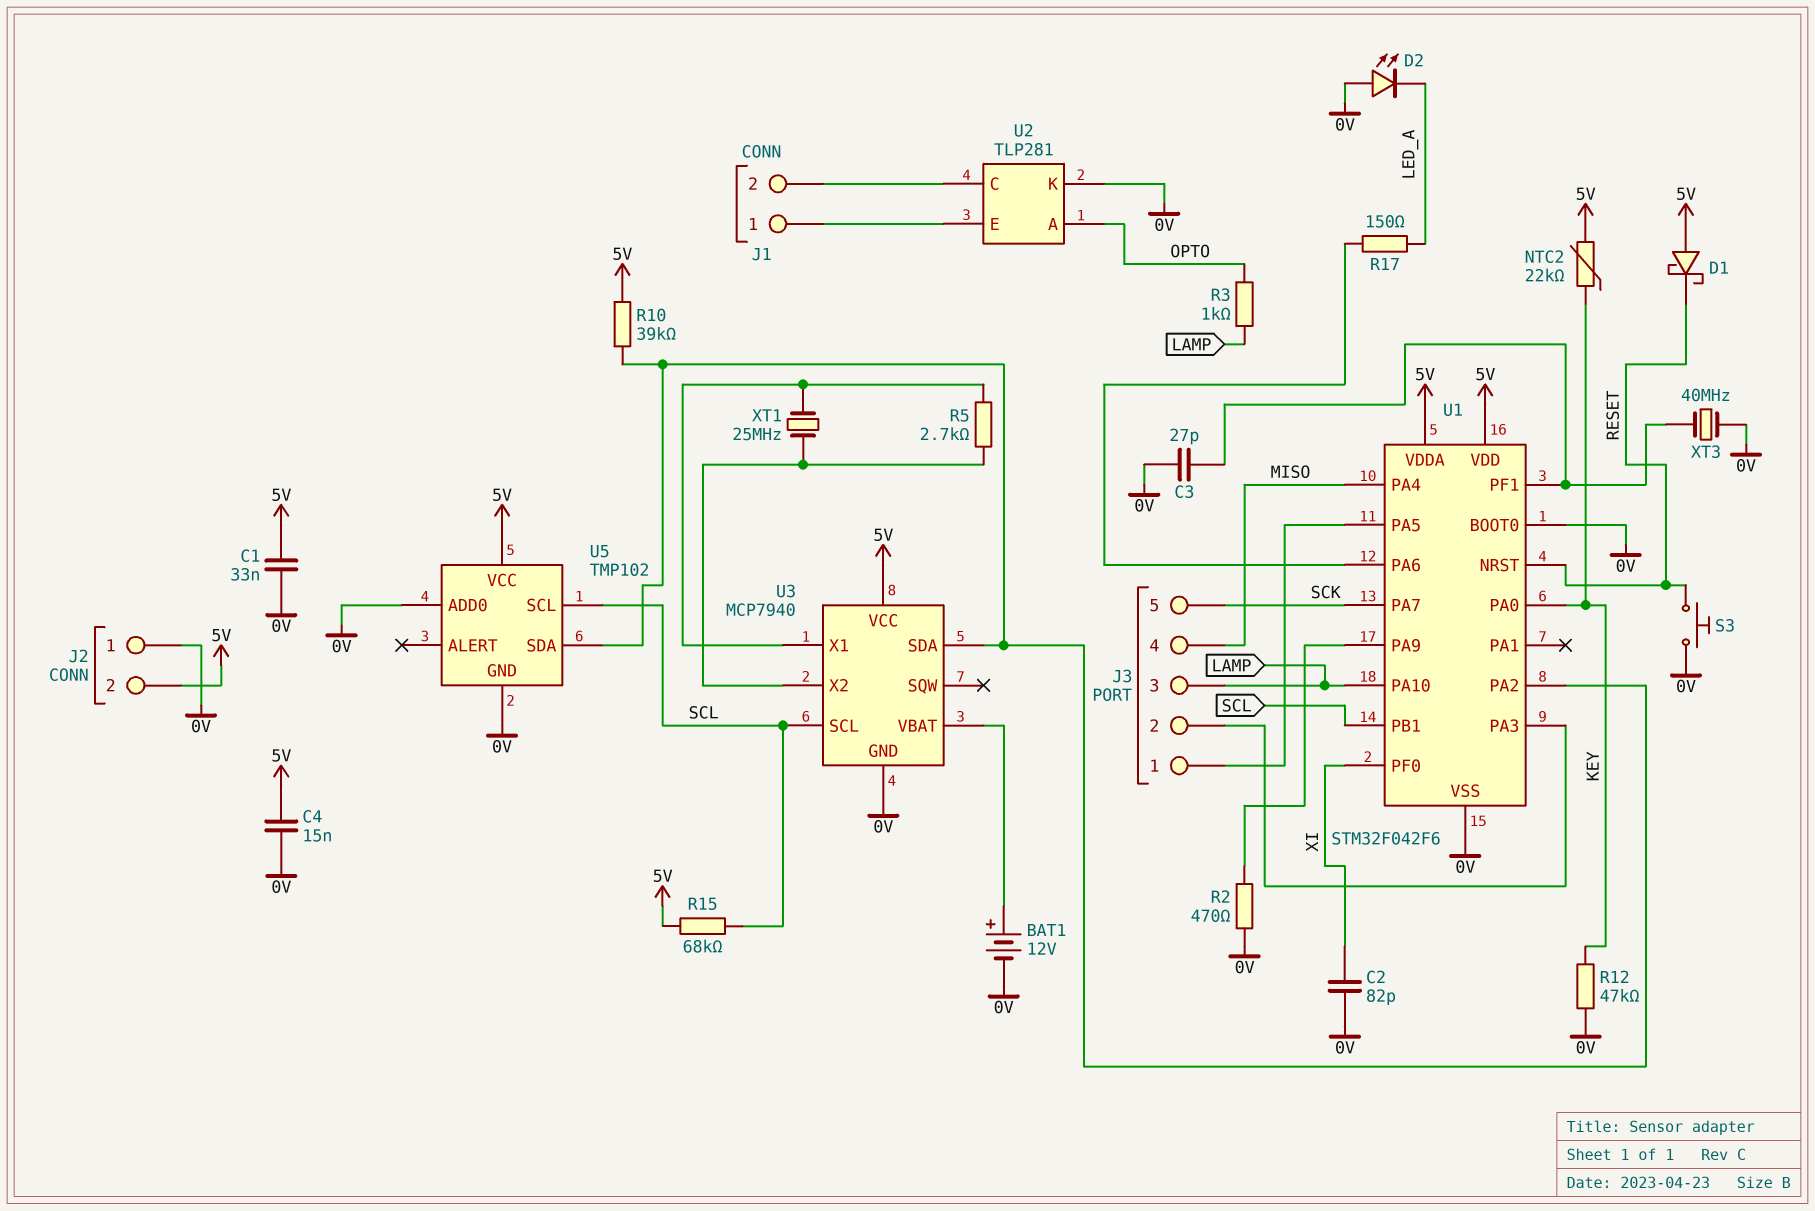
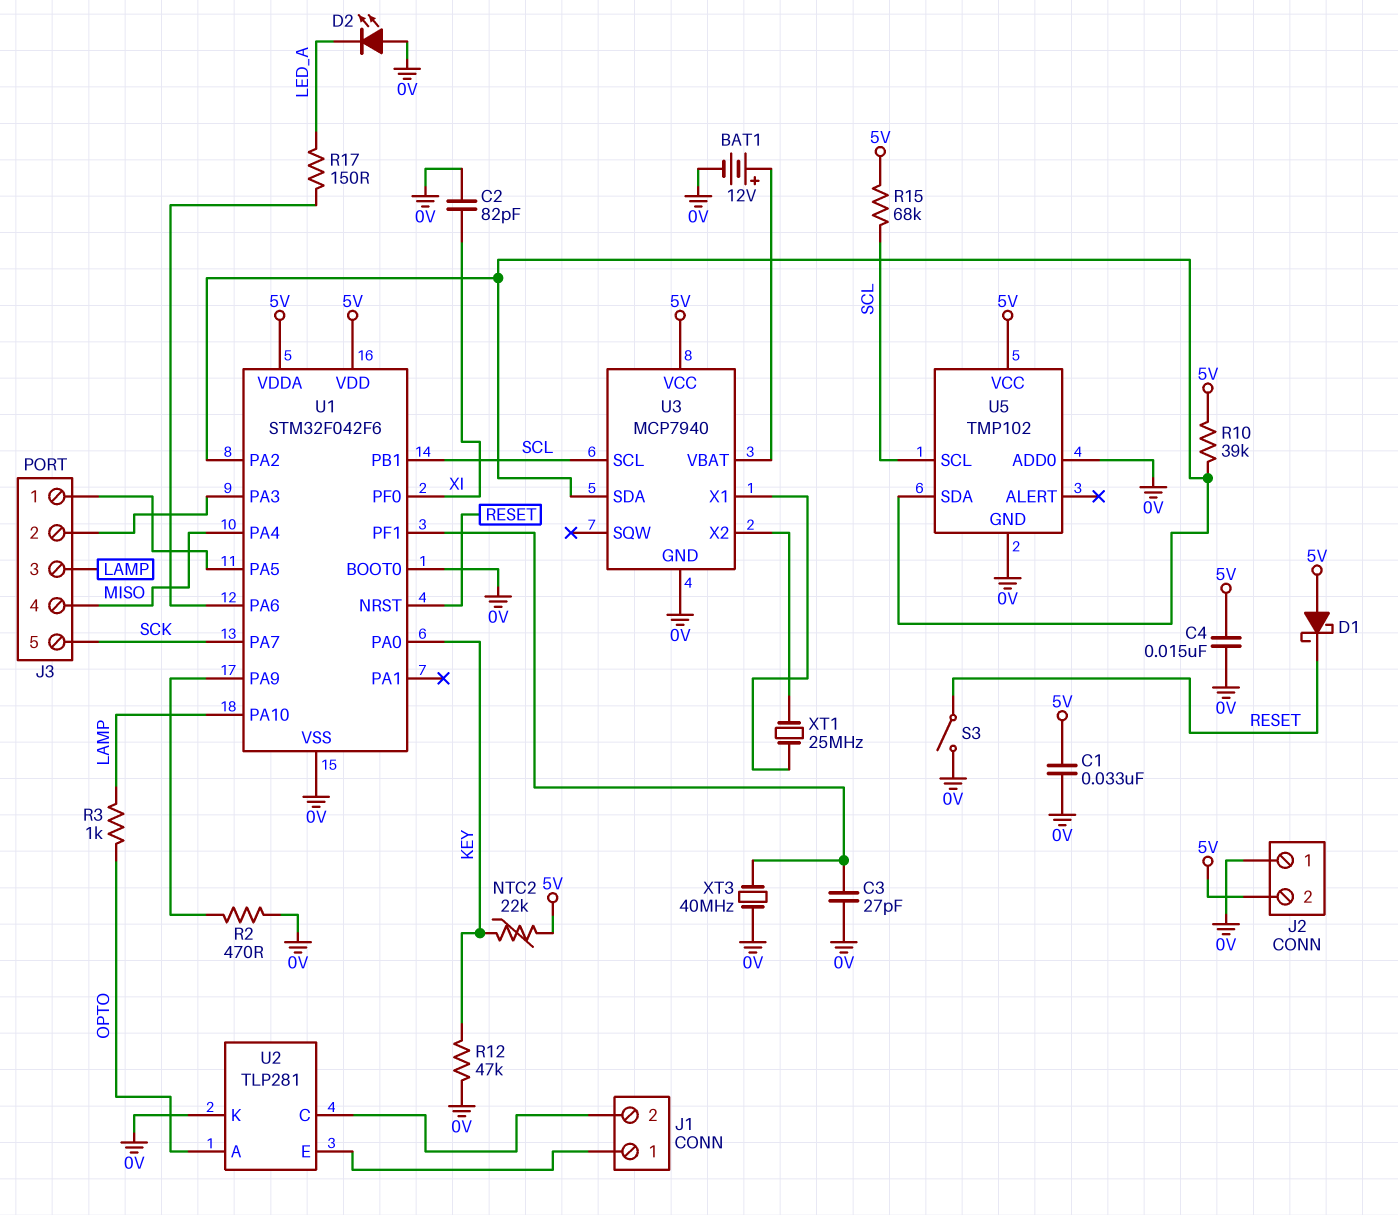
R5: 2.7k (U3/X1, U3/X2) -> none
S3: button (0V, RESET) -> switch (0V, RESET)

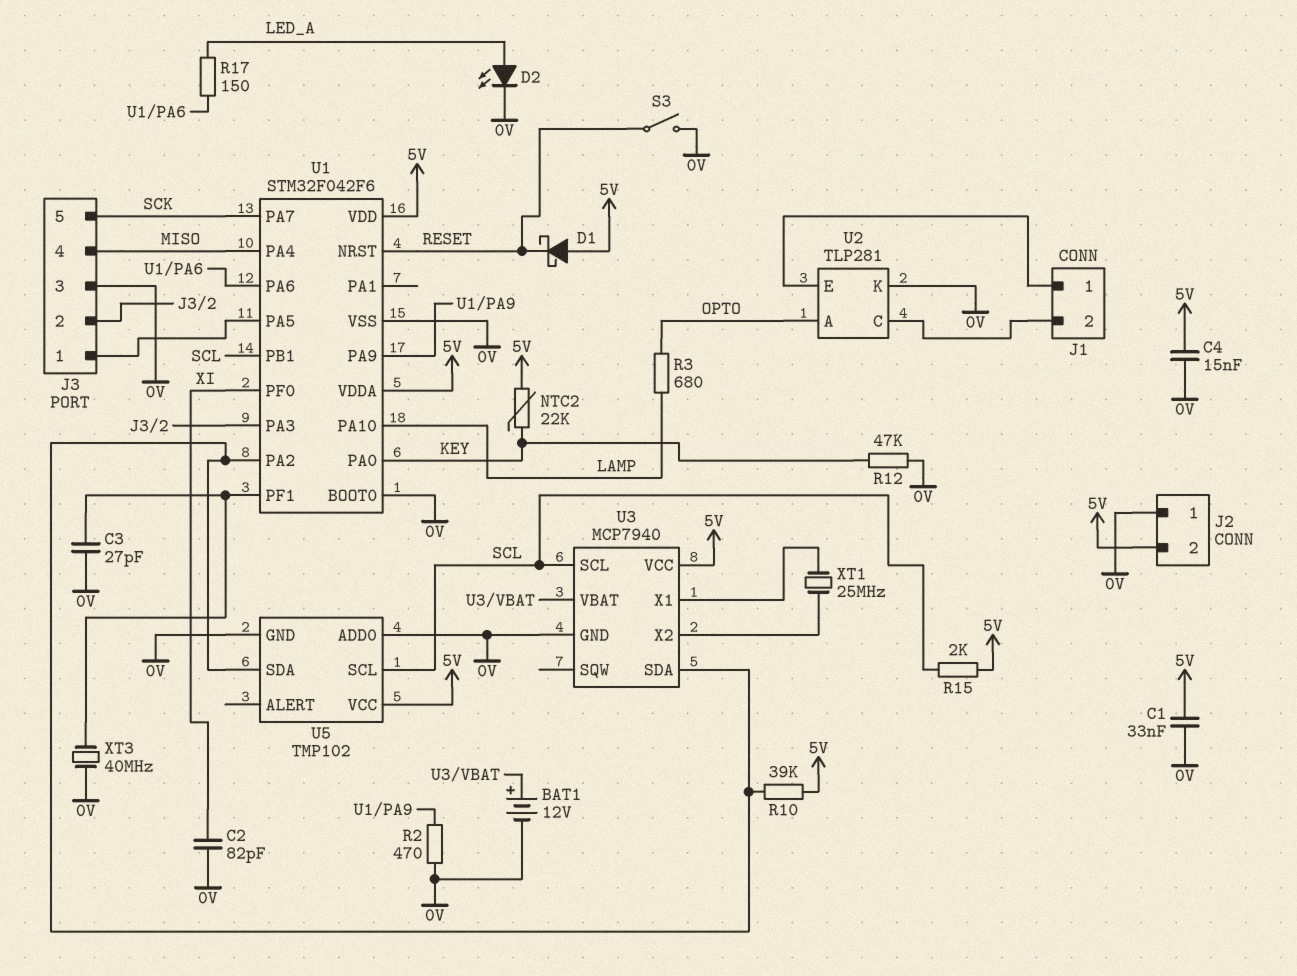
D2: LED (A 0V, K LED_A) -> LED (A LED_A, K 0V)
J3 pin 3: LAMP -> 0V
R3: 1k (LAMP, OPTO) -> 680 (LAMP, OPTO)
R15: 68k (5V, SCL) -> 2k (5V, SCL)

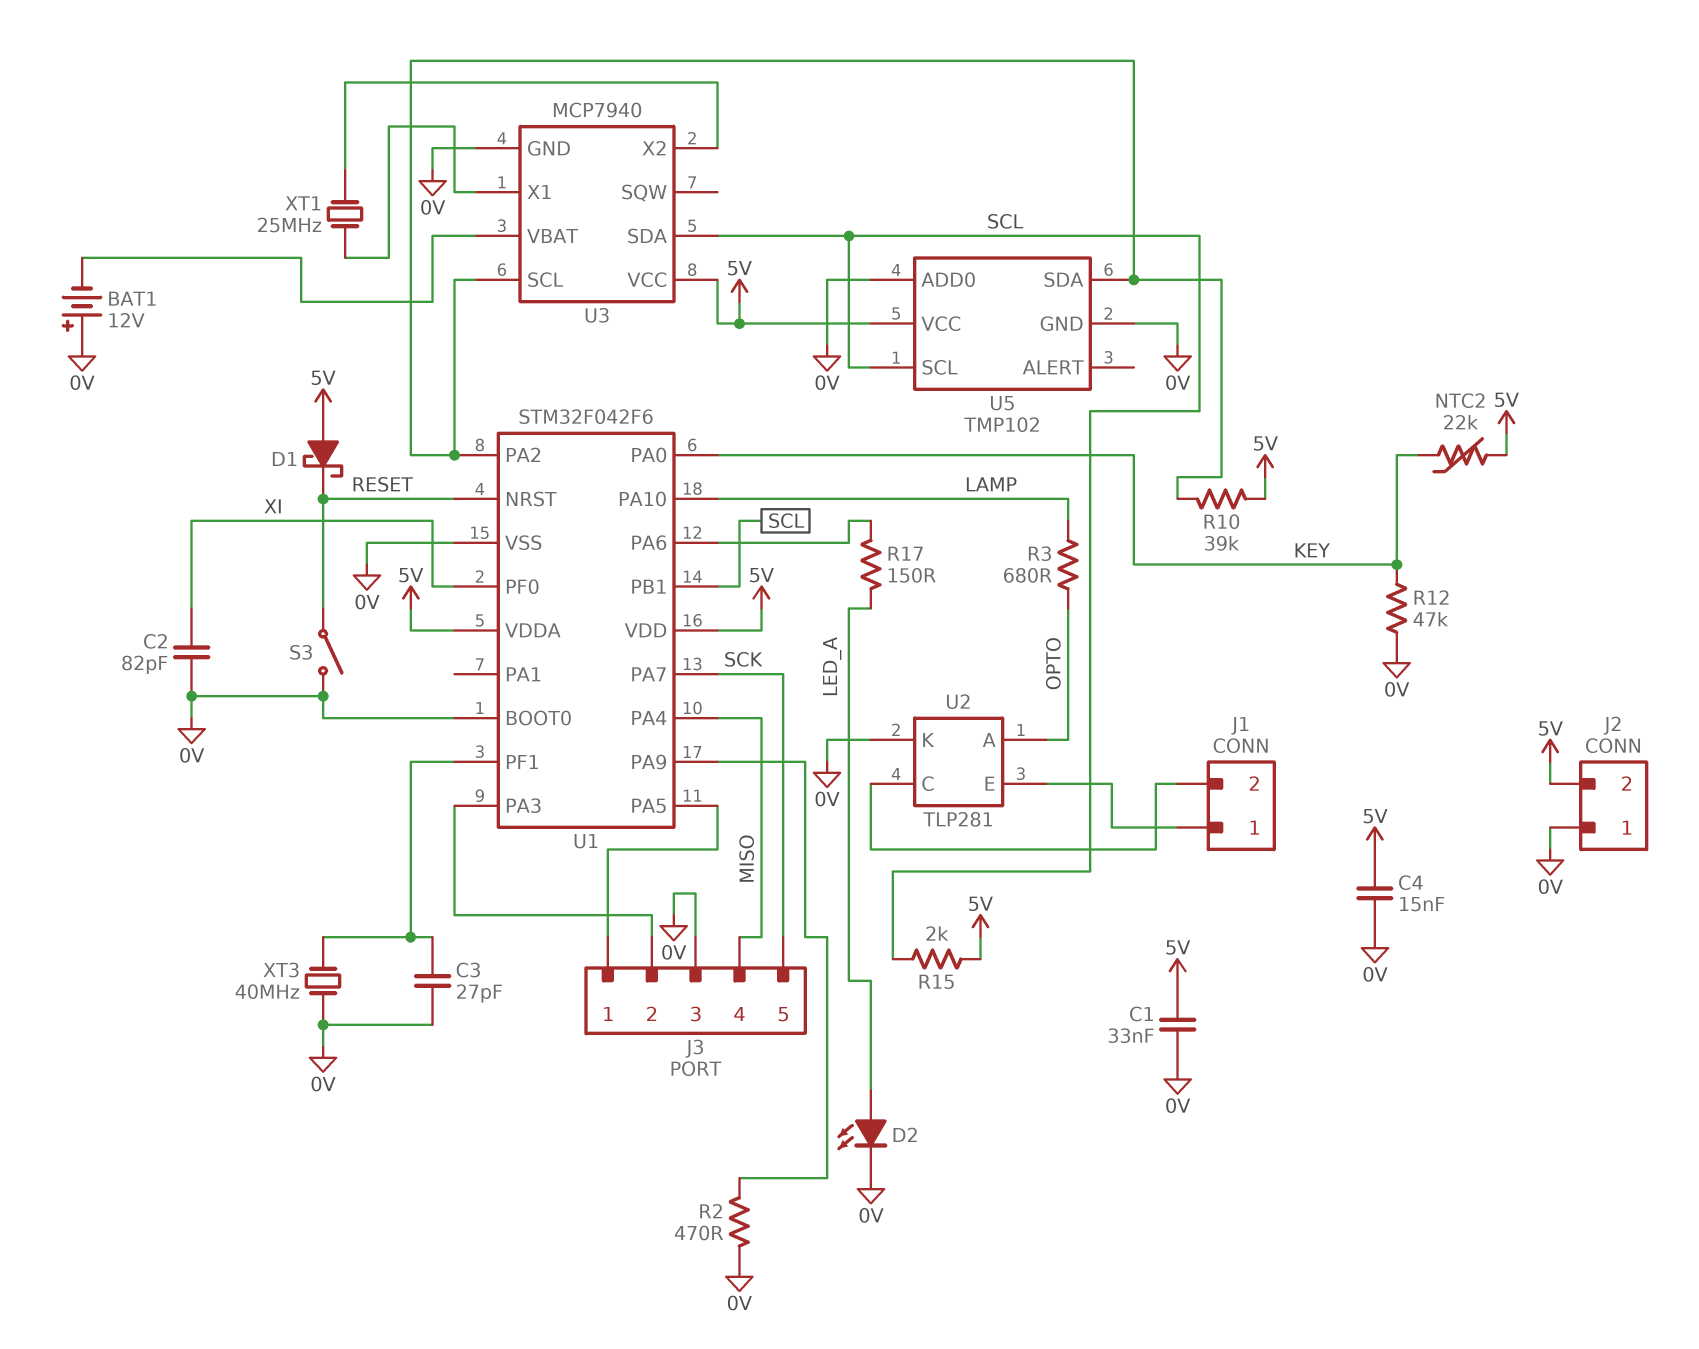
BAT1: 12V (plus U3/VBAT, minus 0V) -> 12V (plus 0V, minus U3/VBAT)
U3 pin SCL: SCL -> U1/PA2
U3 pin SDA: U1/PA2 -> SCL

